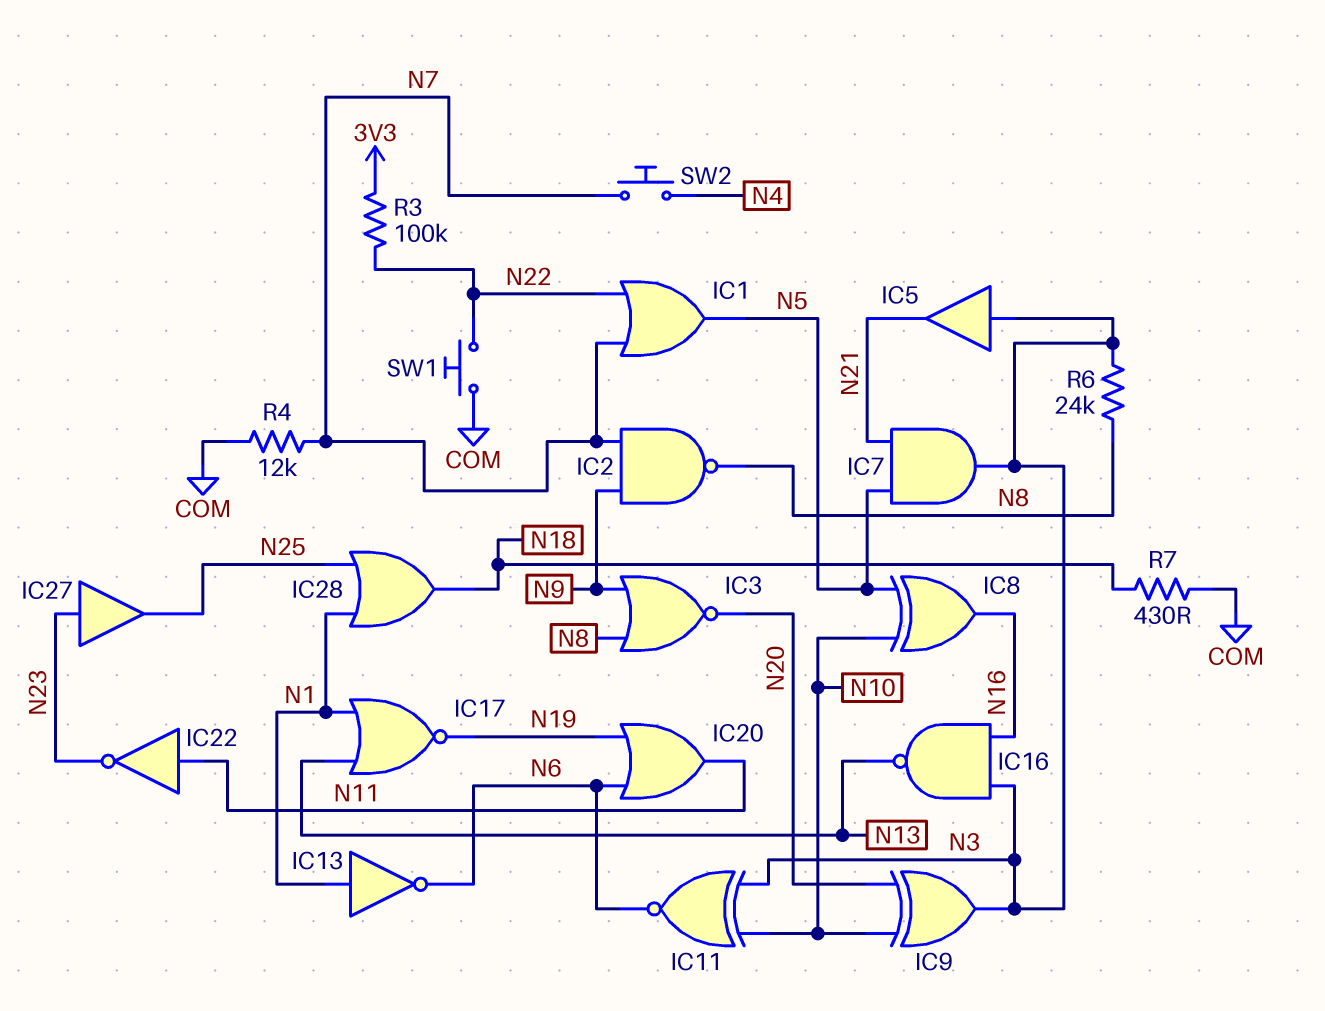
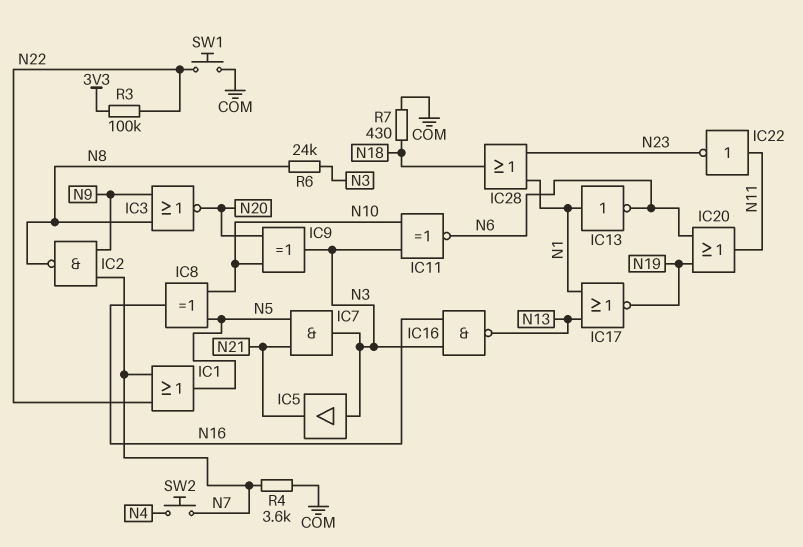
IC27: buffer (in N23, out N25) -> none
IC28: OR (in N1, in N25, out N18) -> OR (in N1, in N23, out N18)
R4: 12k (COM, N7) -> 3.6k (COM, N7)

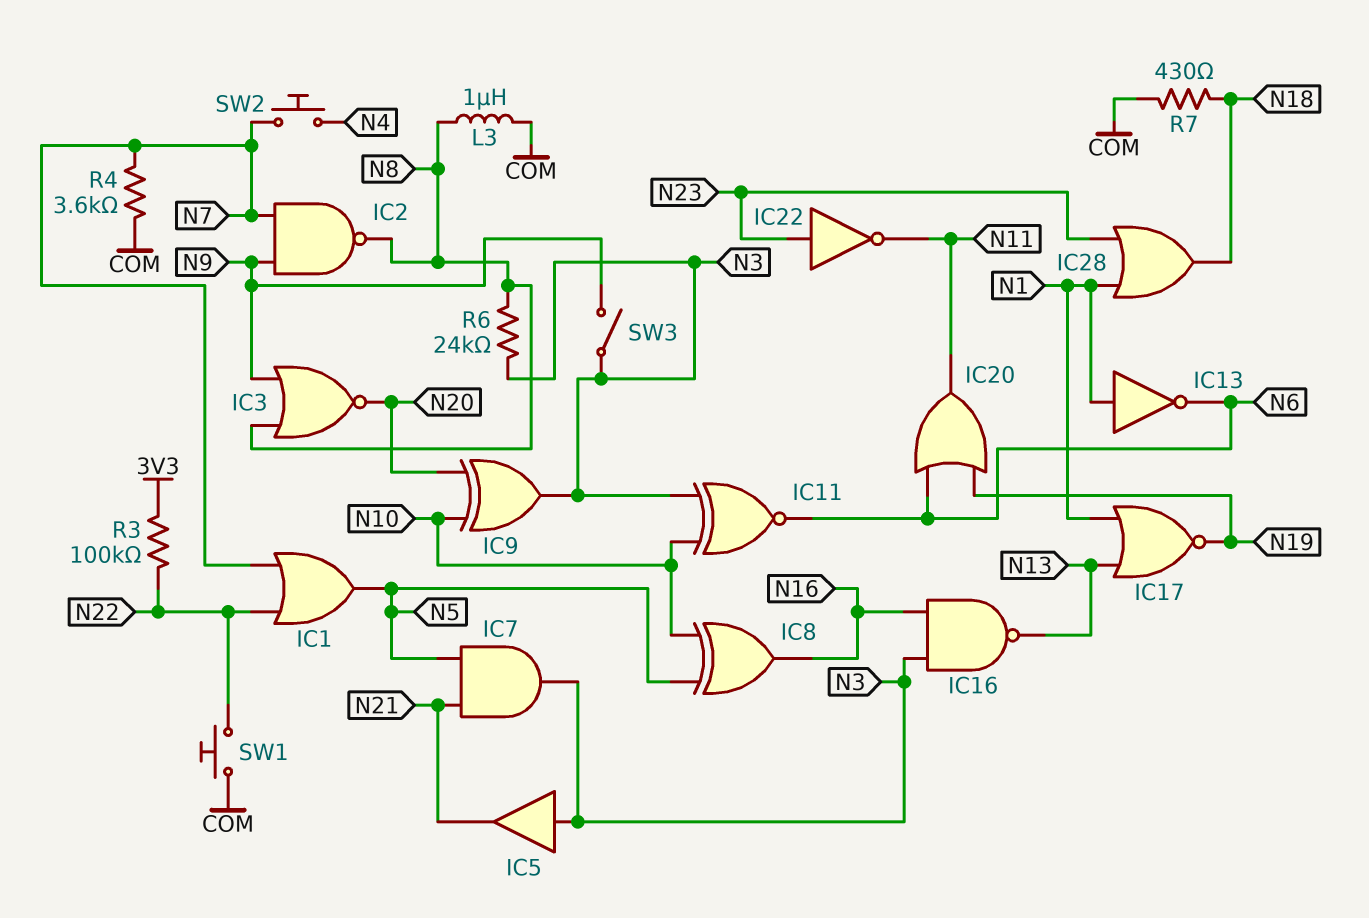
IC22: NOT (in N11, out N23) -> NOT (in N23, out N11)
L3: none -> 1uH (COM, N8)
SW3: none -> switch (N3, N9)

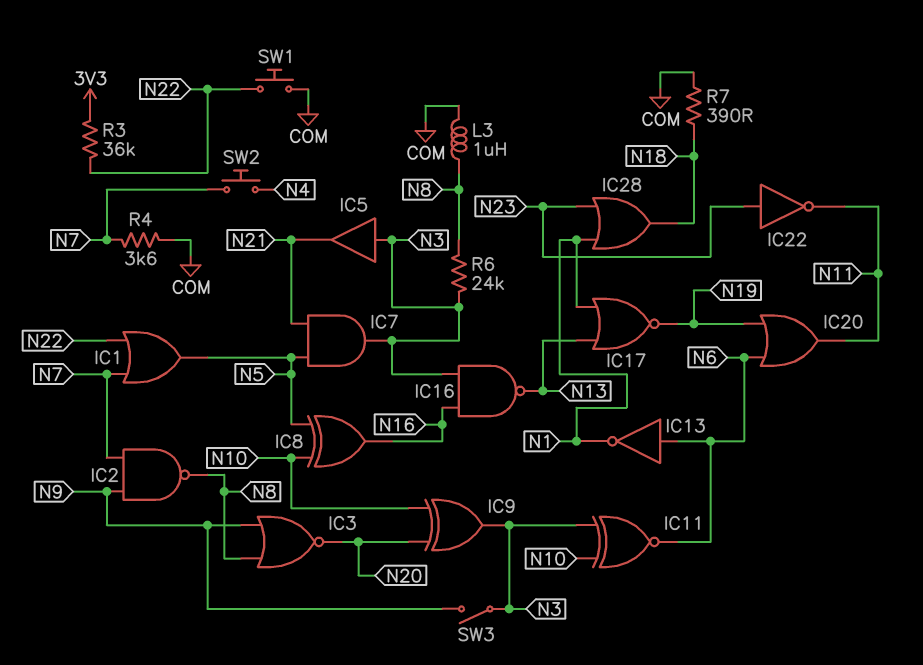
IC13: NOT (in N1, out N6) -> NOT (in N6, out N1)
R3: 100k (3V3, N22) -> 36k (3V3, N22)
R7: 430 (COM, N18) -> 390 (COM, N18)

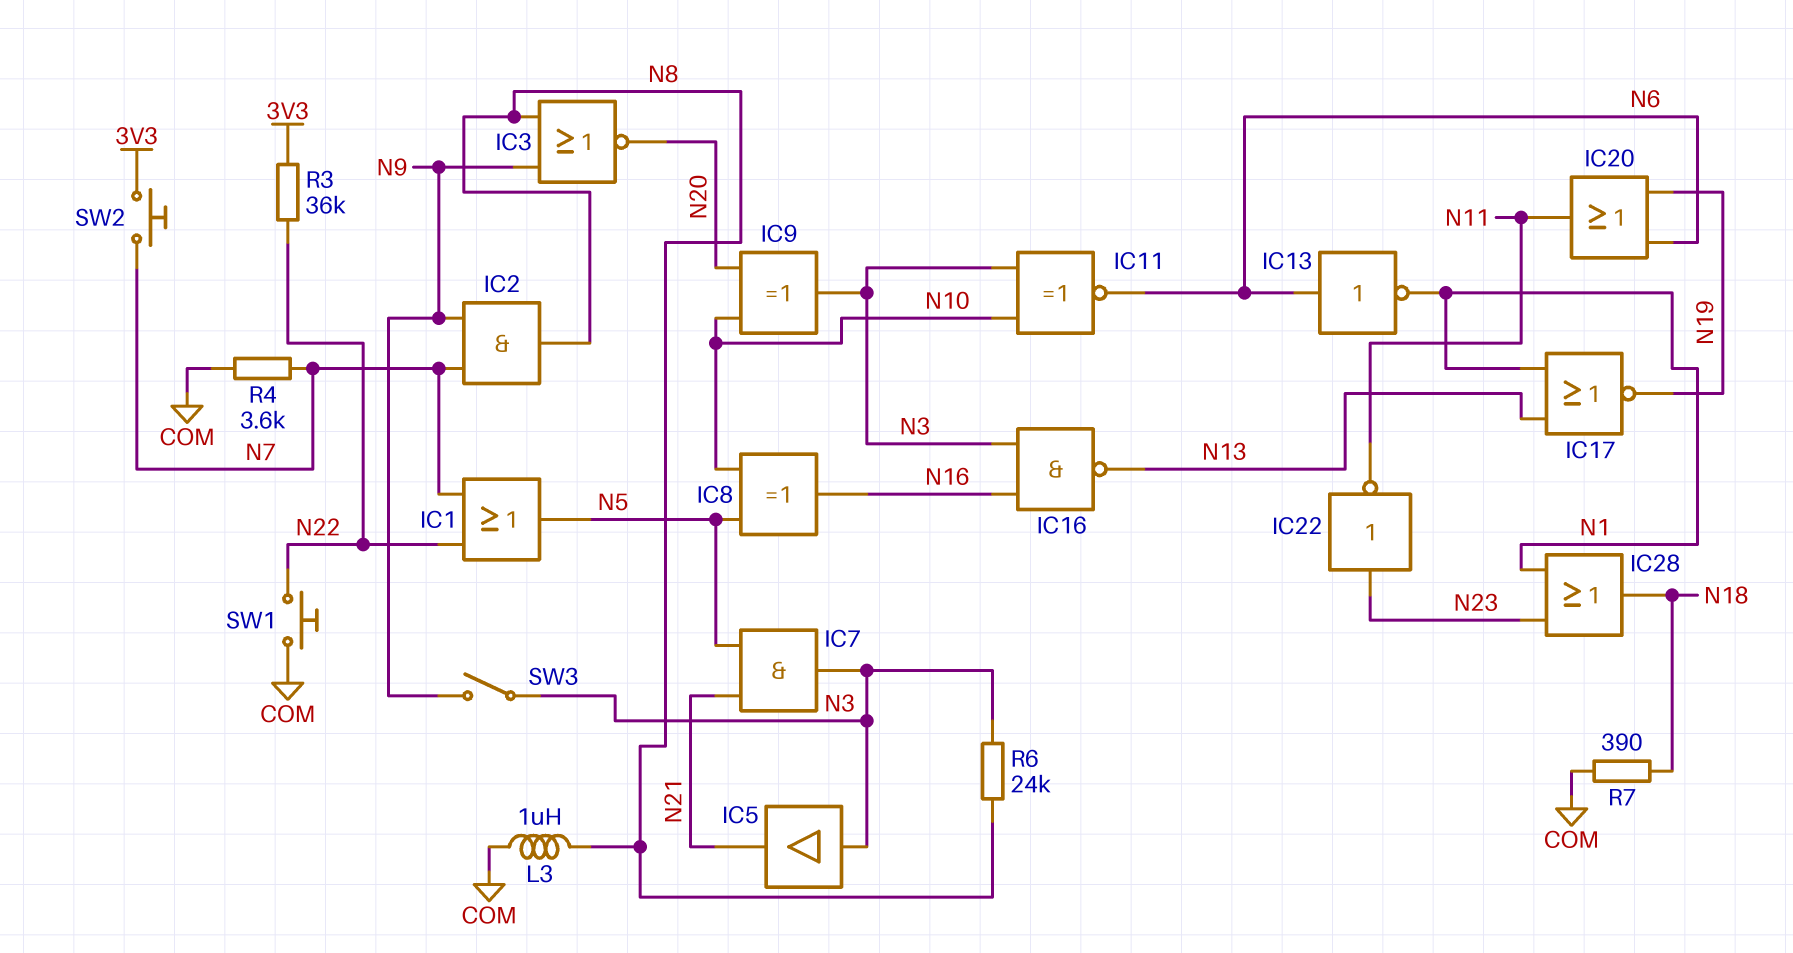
IC2: NAND (in N7, in N9, out N8) -> AND (in N7, in N9, out N8)
SW2: button (N4, N7) -> button (3V3, N7)

